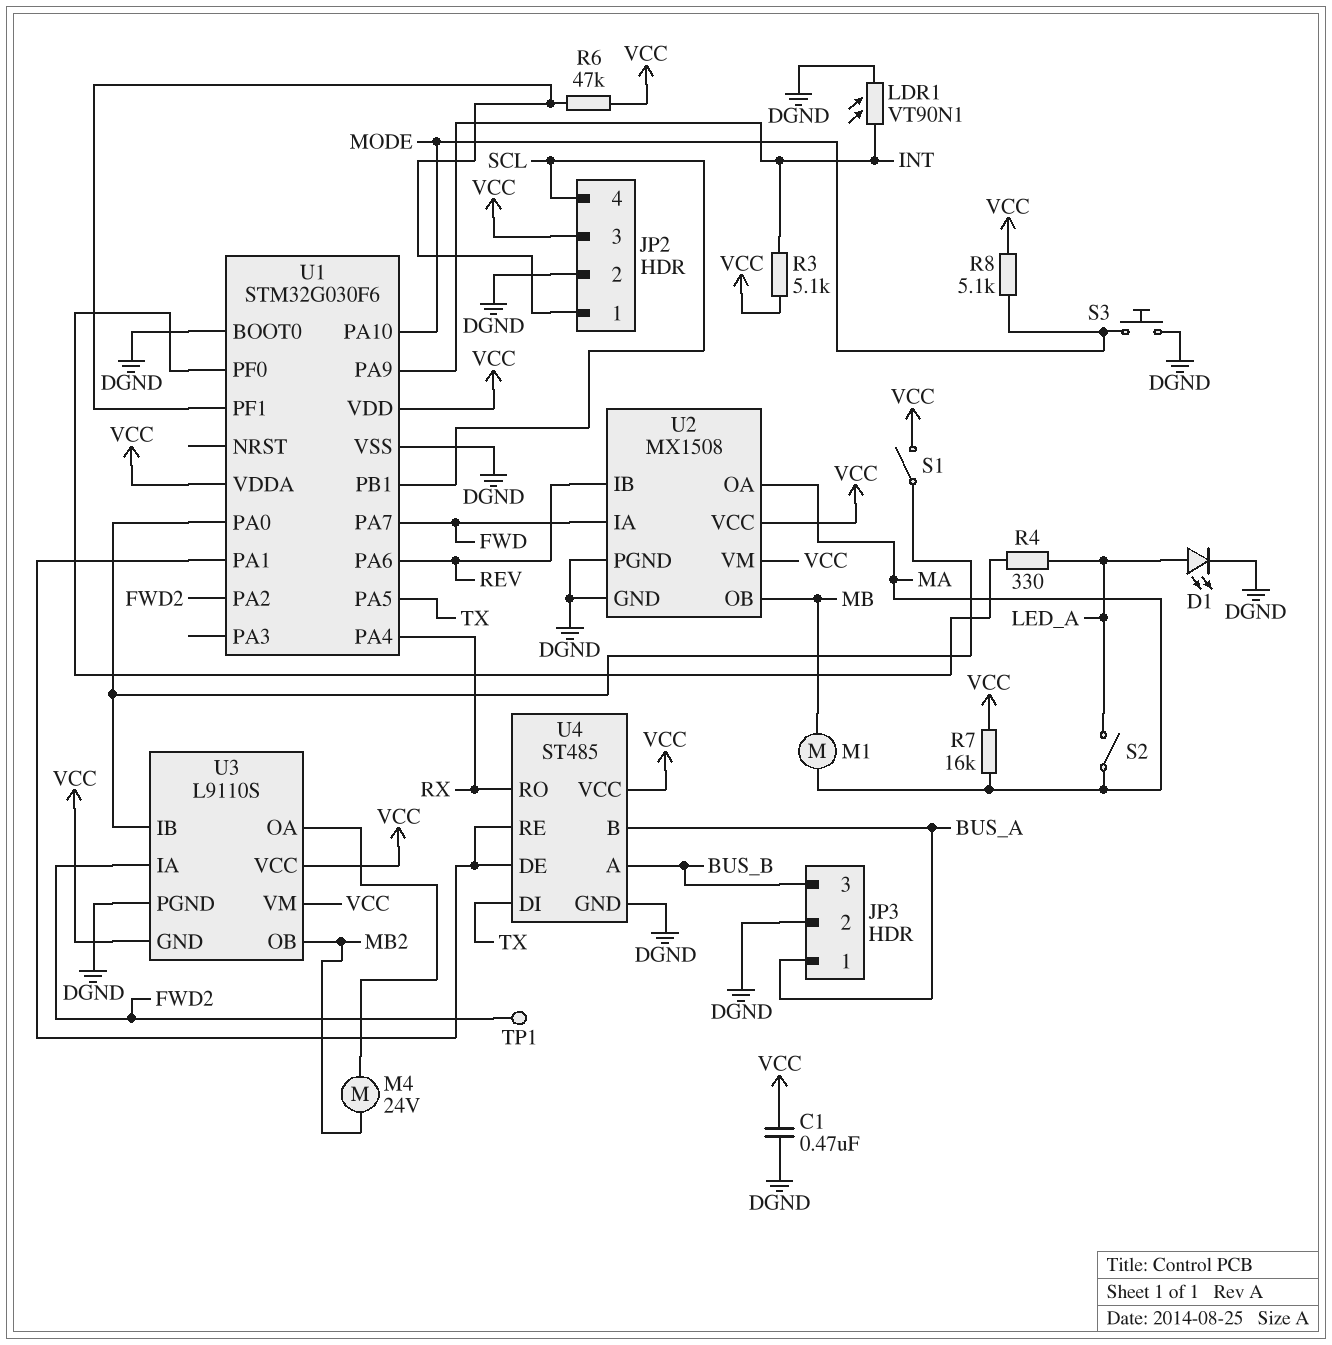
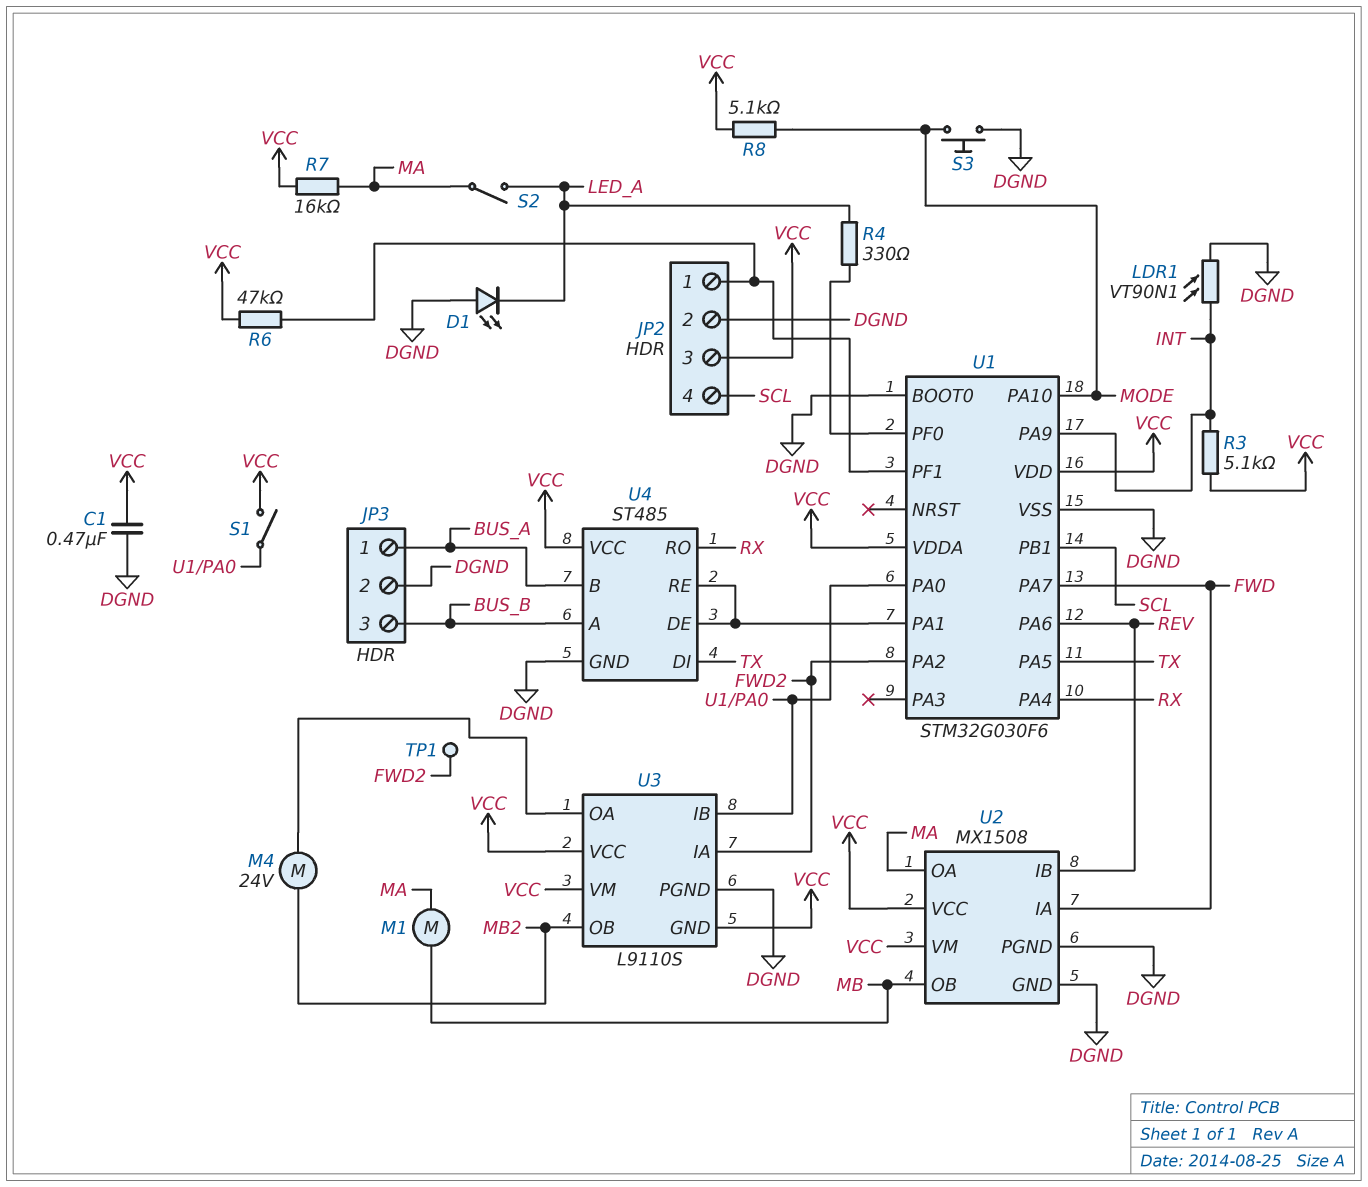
D1: LED (A LED_A, K DGND) -> LED (A DGND, K LED_A)

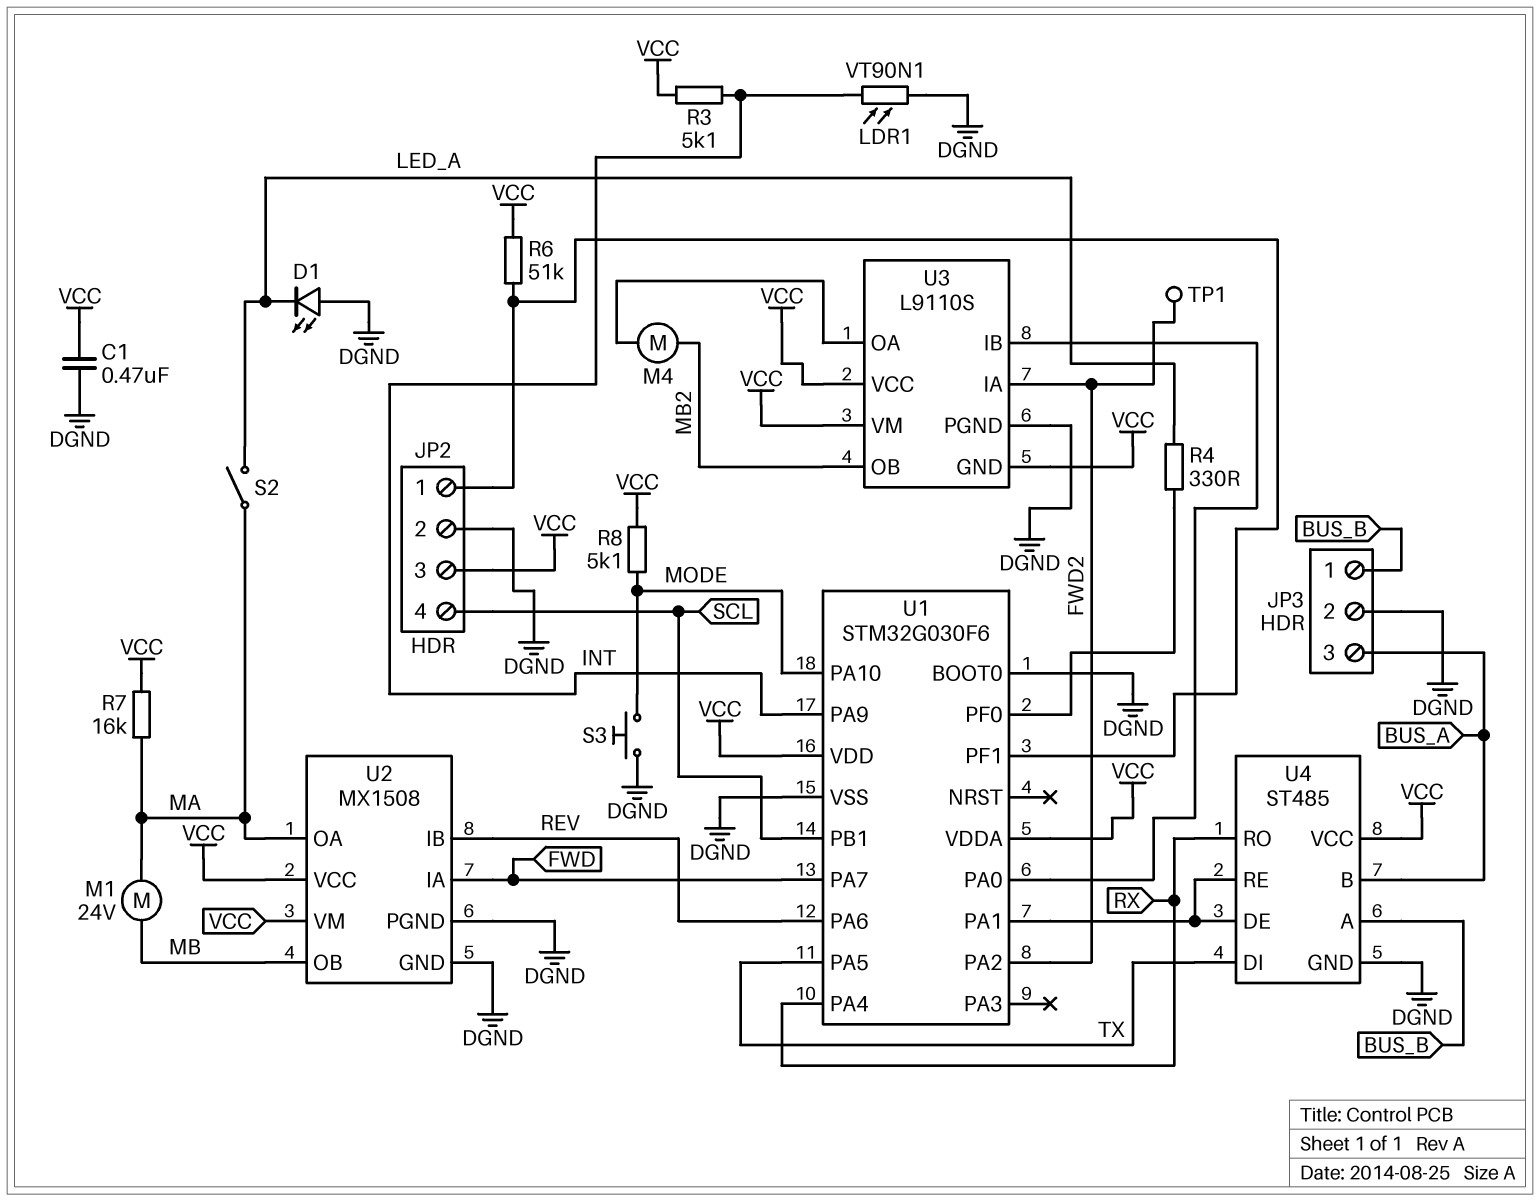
JP3 pin 1: BUS_A -> BUS_B
JP3 pin 3: BUS_B -> BUS_A
M1: motor (MA, MB) -> motor 24V (MA, MB)
M4: motor 24V (MB2, U3/OA) -> motor (MB2, U3/OA)
R6: 47k (JP2/1, VCC) -> 51k (JP2/1, VCC)
S1: switch (U1/PA0, VCC) -> none

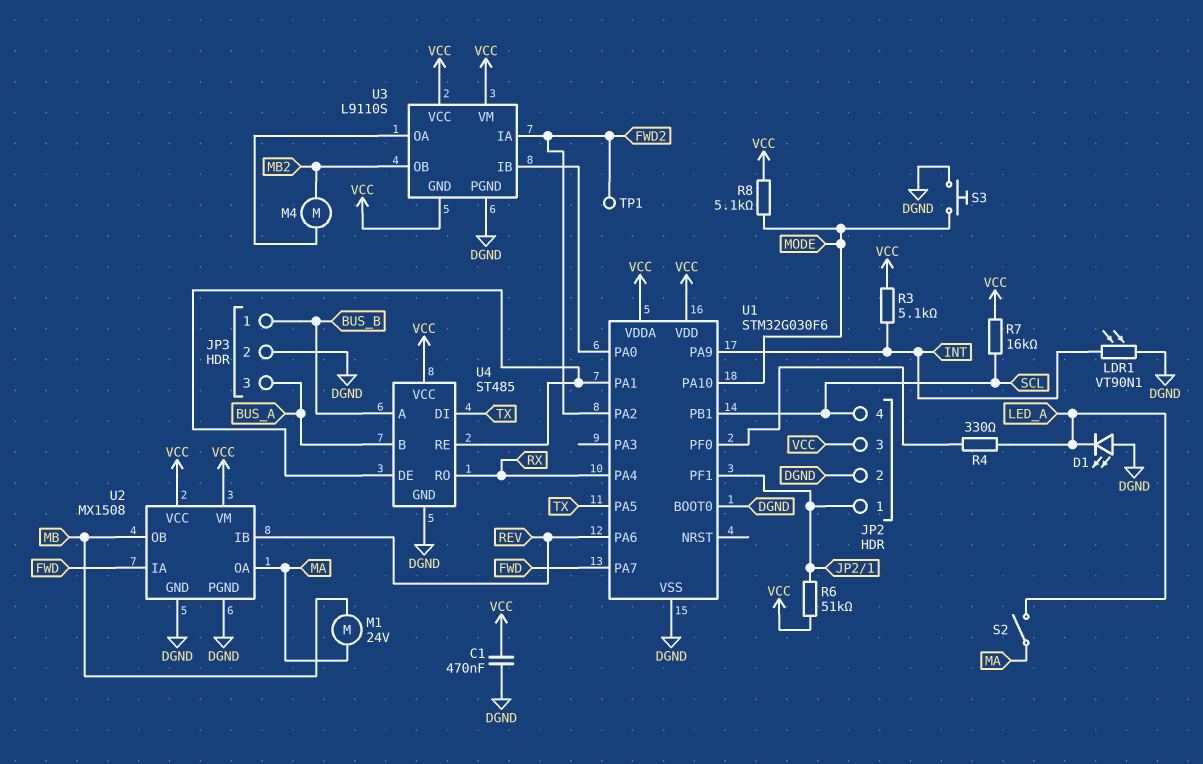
R7: 16k (MA, VCC) -> 16k (SCL, VCC)

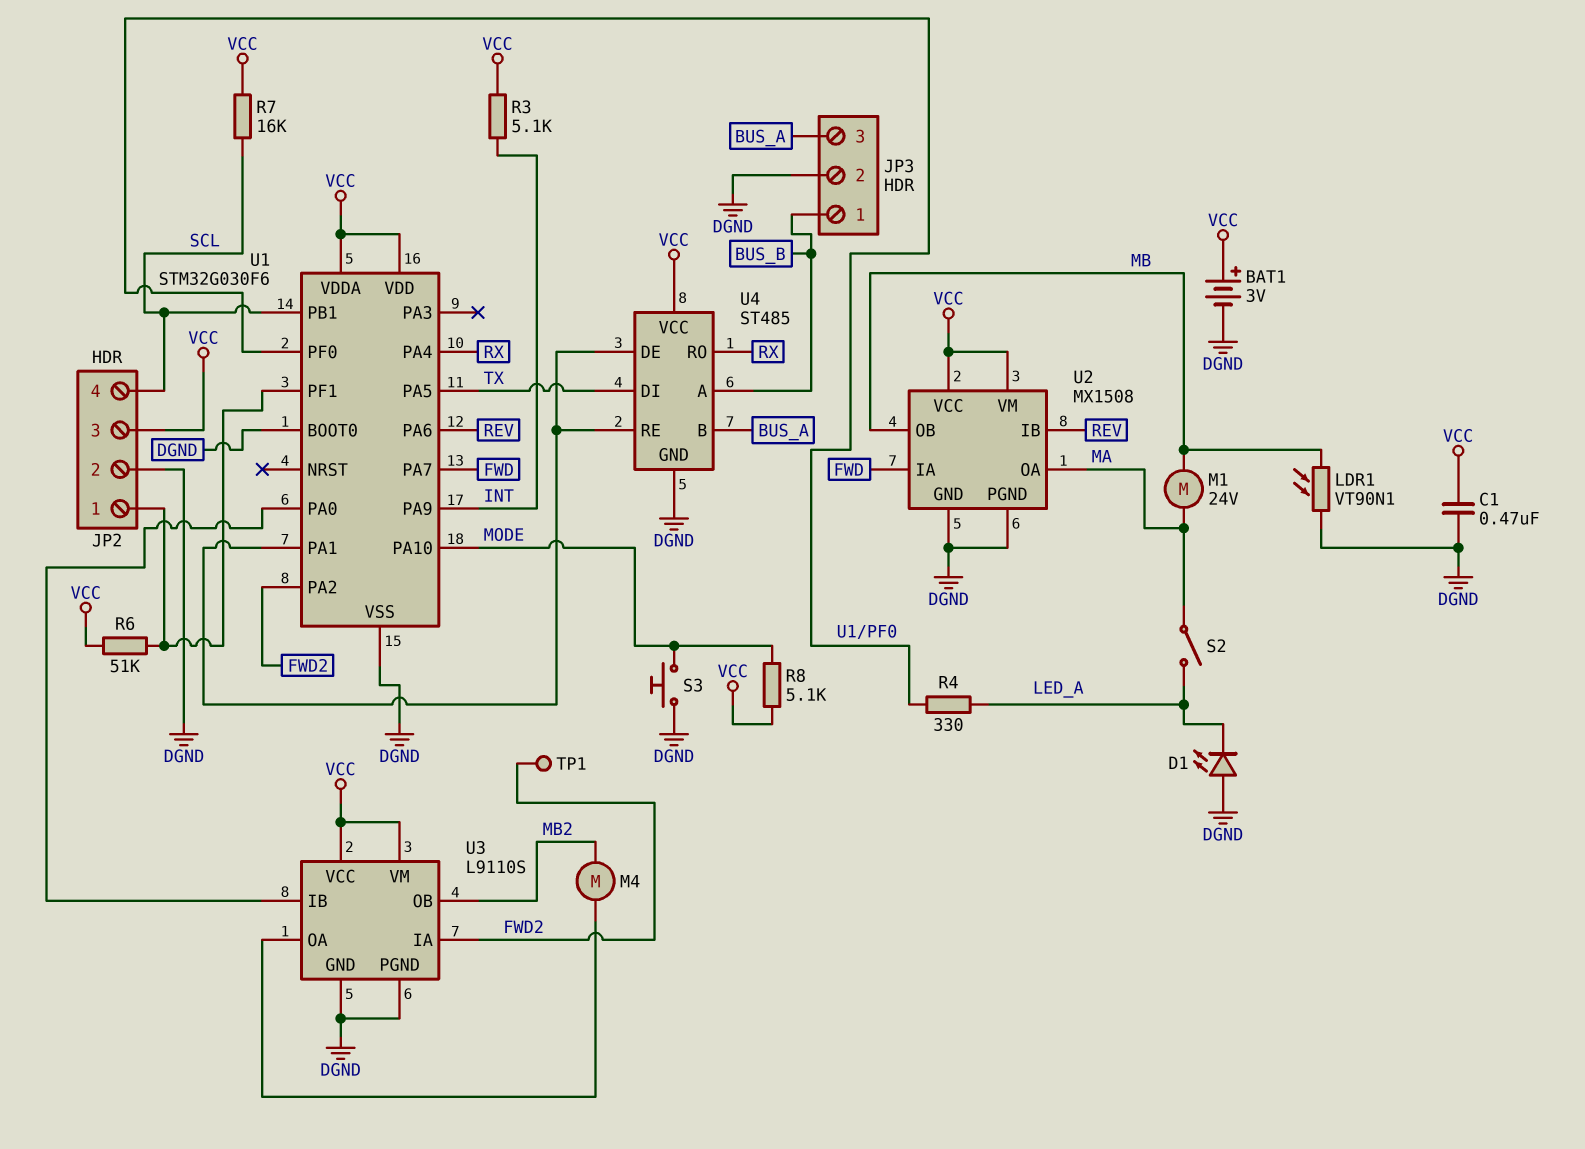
BAT1: none -> 3V (plus VCC, minus DGND)
LDR1: VT90N1 (DGND, INT) -> VT90N1 (DGND, MB)
U3 pin GND: VCC -> DGND

